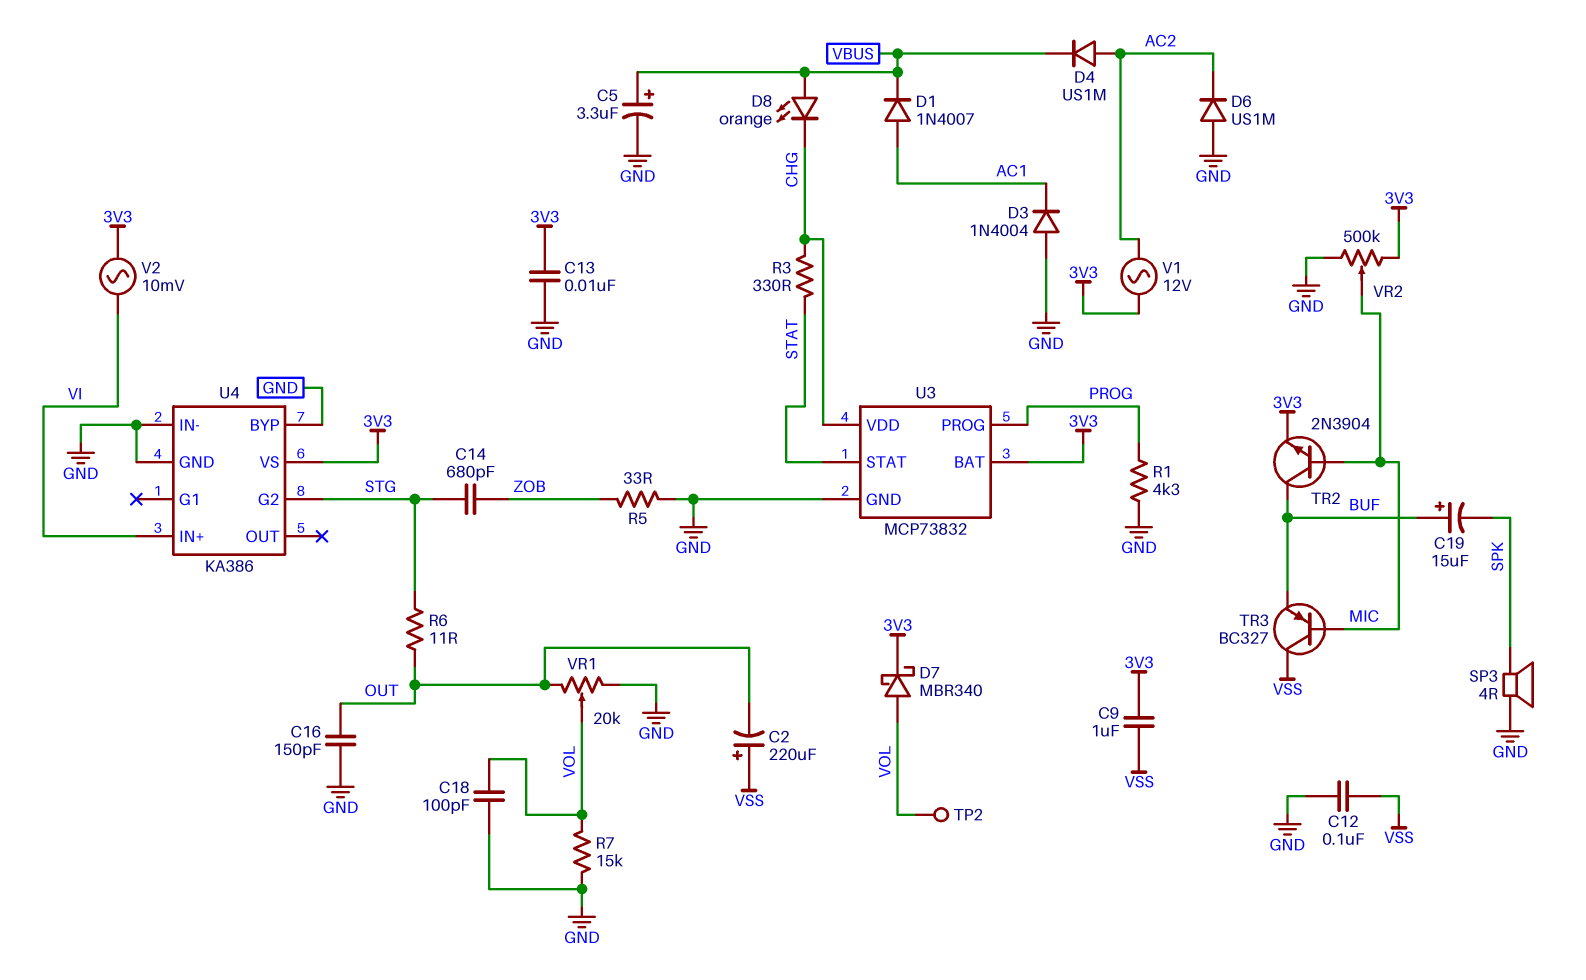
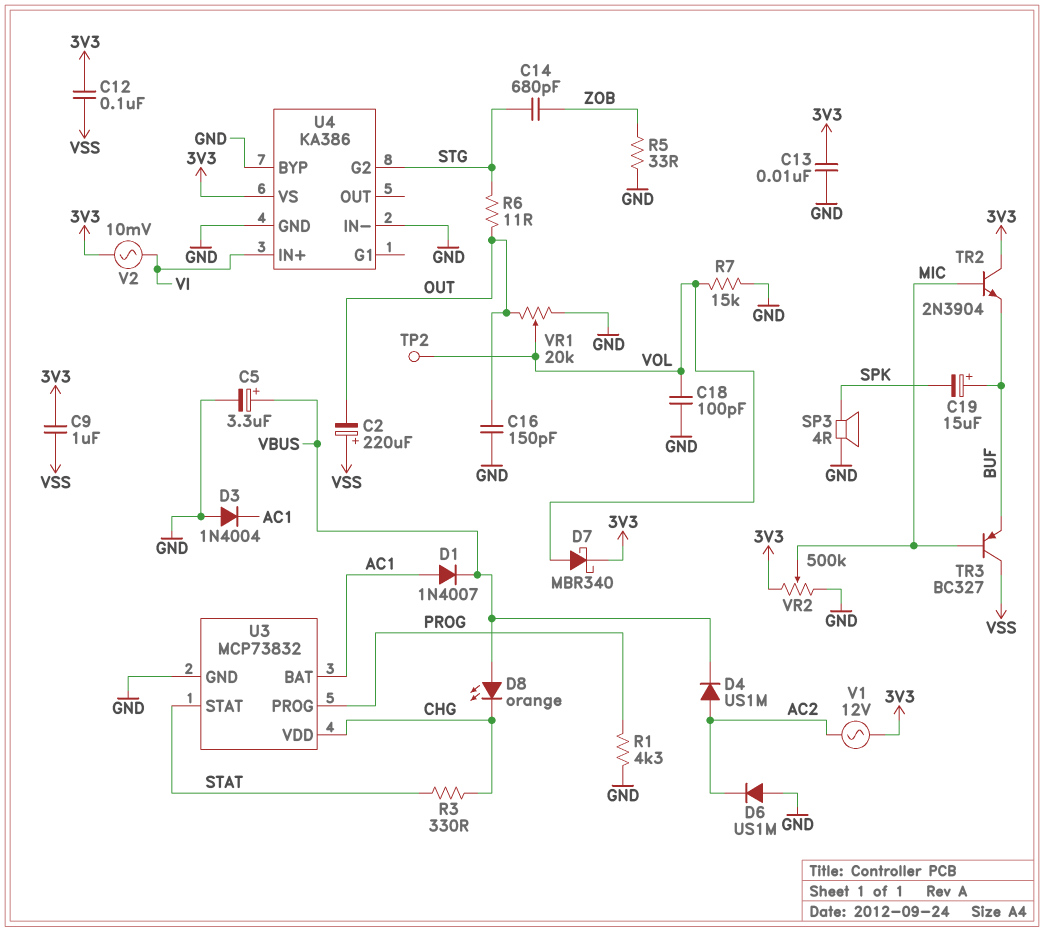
C12: 100nF (GND, VSS) -> 100nF (3V3, VSS)
TR2: NPN 2N3904 (B MIC, C BUF, E 3V3) -> NPN 2N3904 (B MIC, C 3V3, E BUF)
U3 pin BAT: 3V3 -> AC1

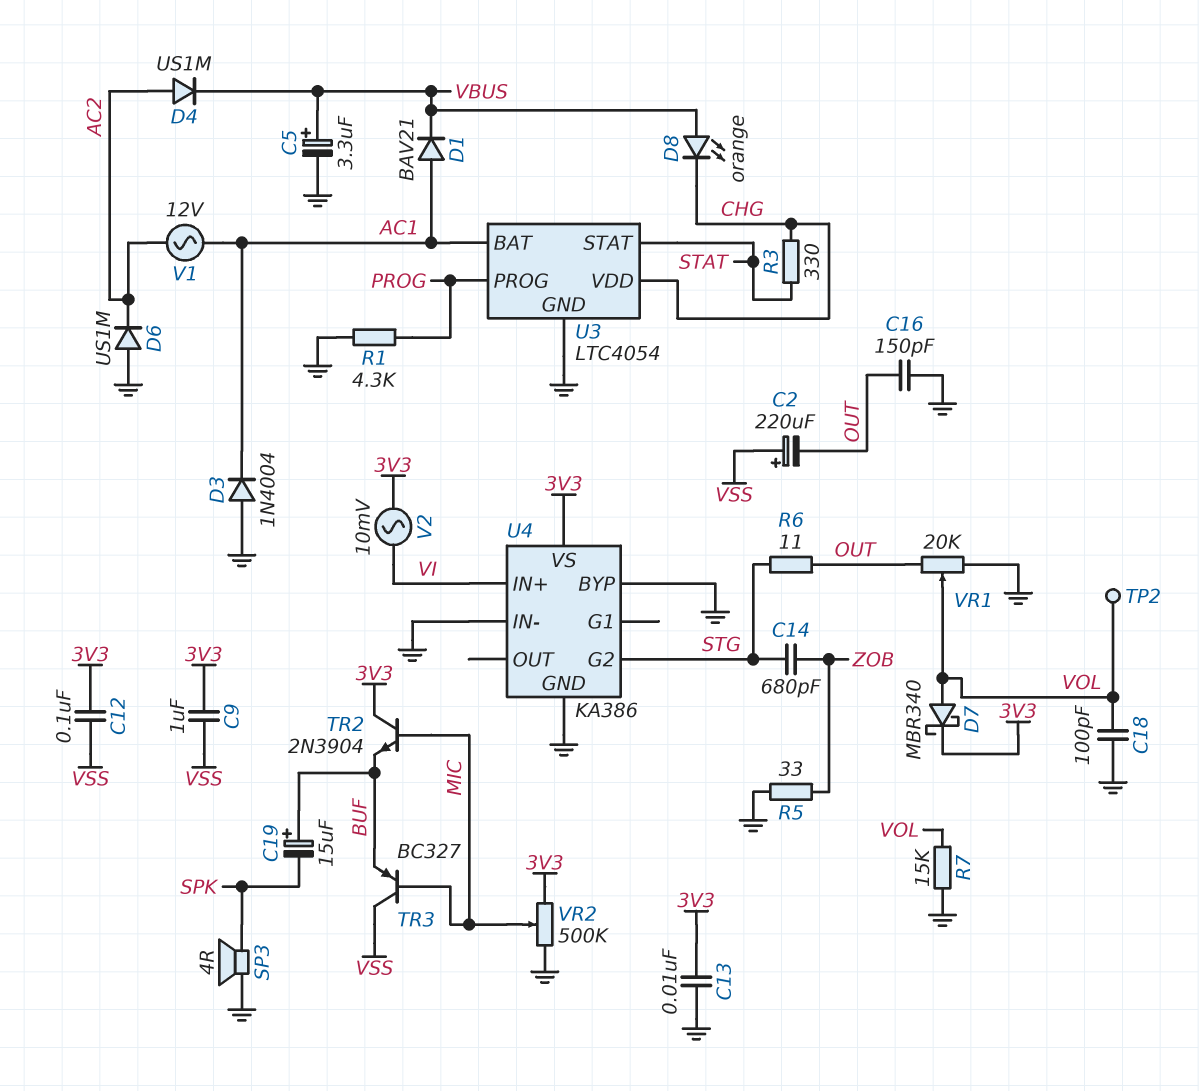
D1: diode 1N4007 (A AC1, K VBUS) -> diode BAV21 (A AC1, K VBUS)
U3: MCP73832 -> LTC4054
V1: AC 12V (3V3, AC2) -> AC 12V (AC1, AC2)

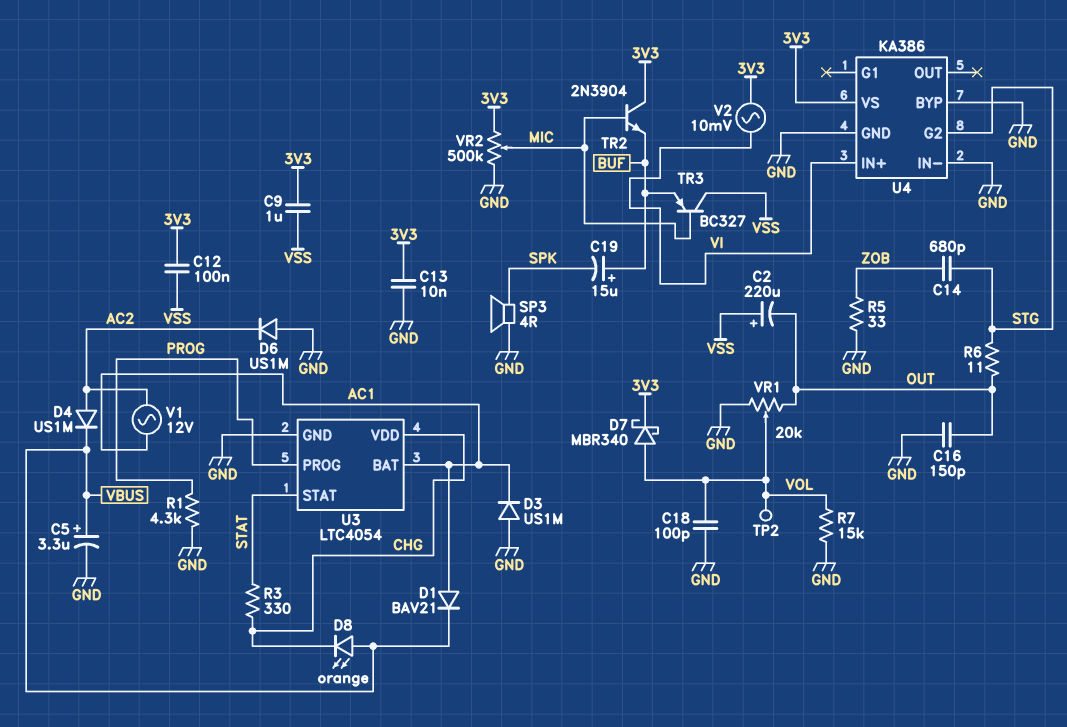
D3: diode 1N4004 (A GND, K AC1) -> diode US1M (A GND, K AC1)

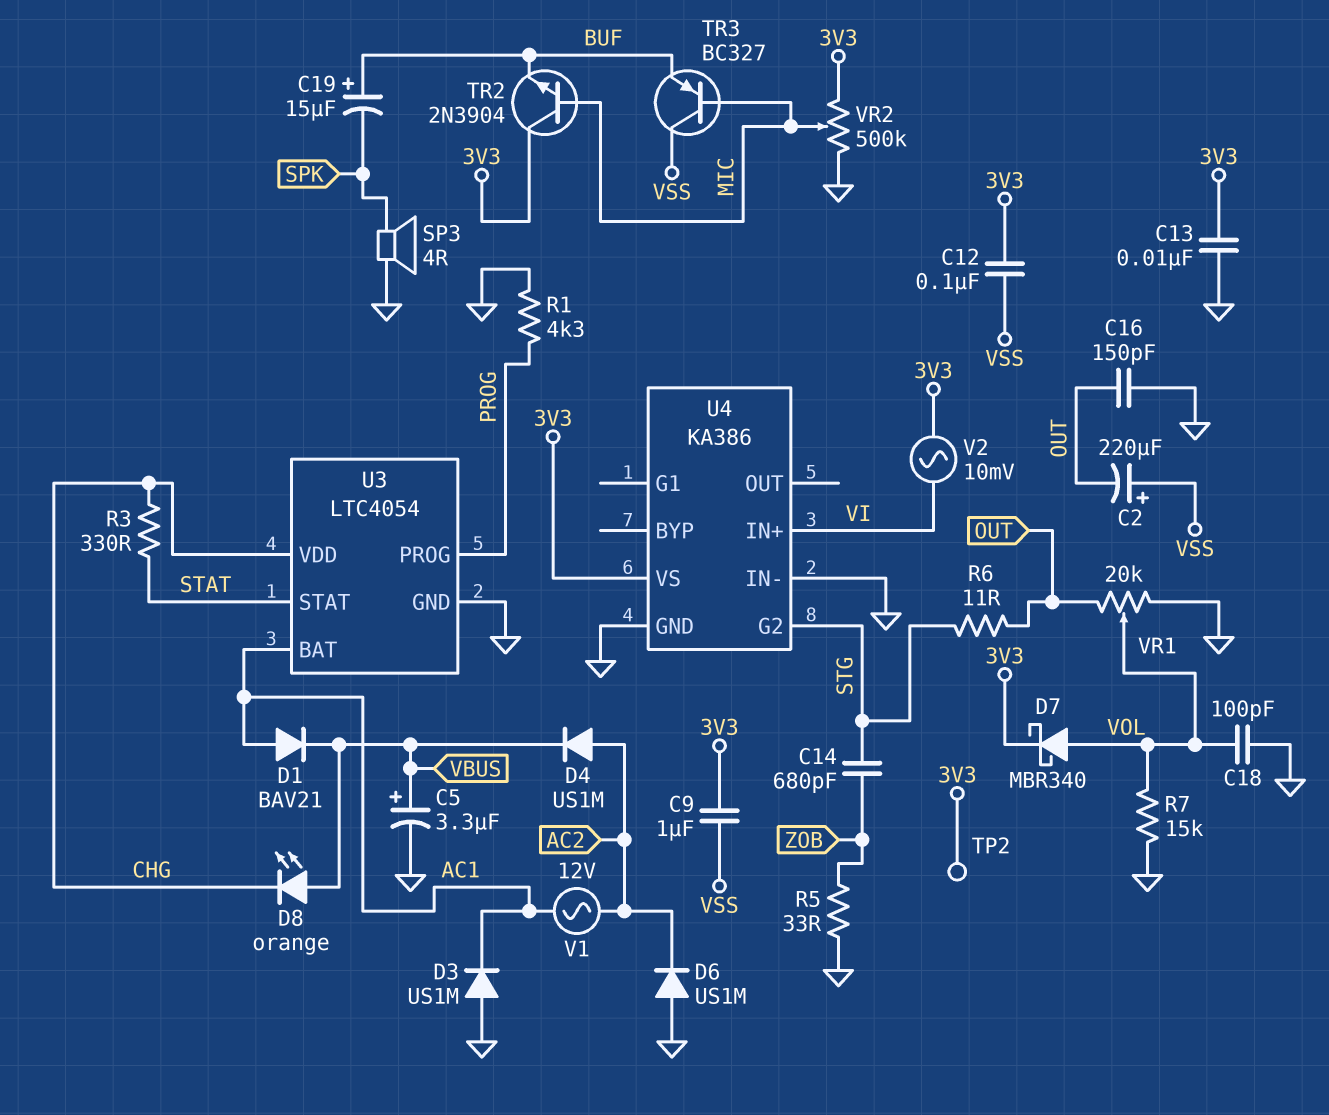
TP2: test point (VOL) -> test point (3V3)
U4 pin BYP: GND -> none

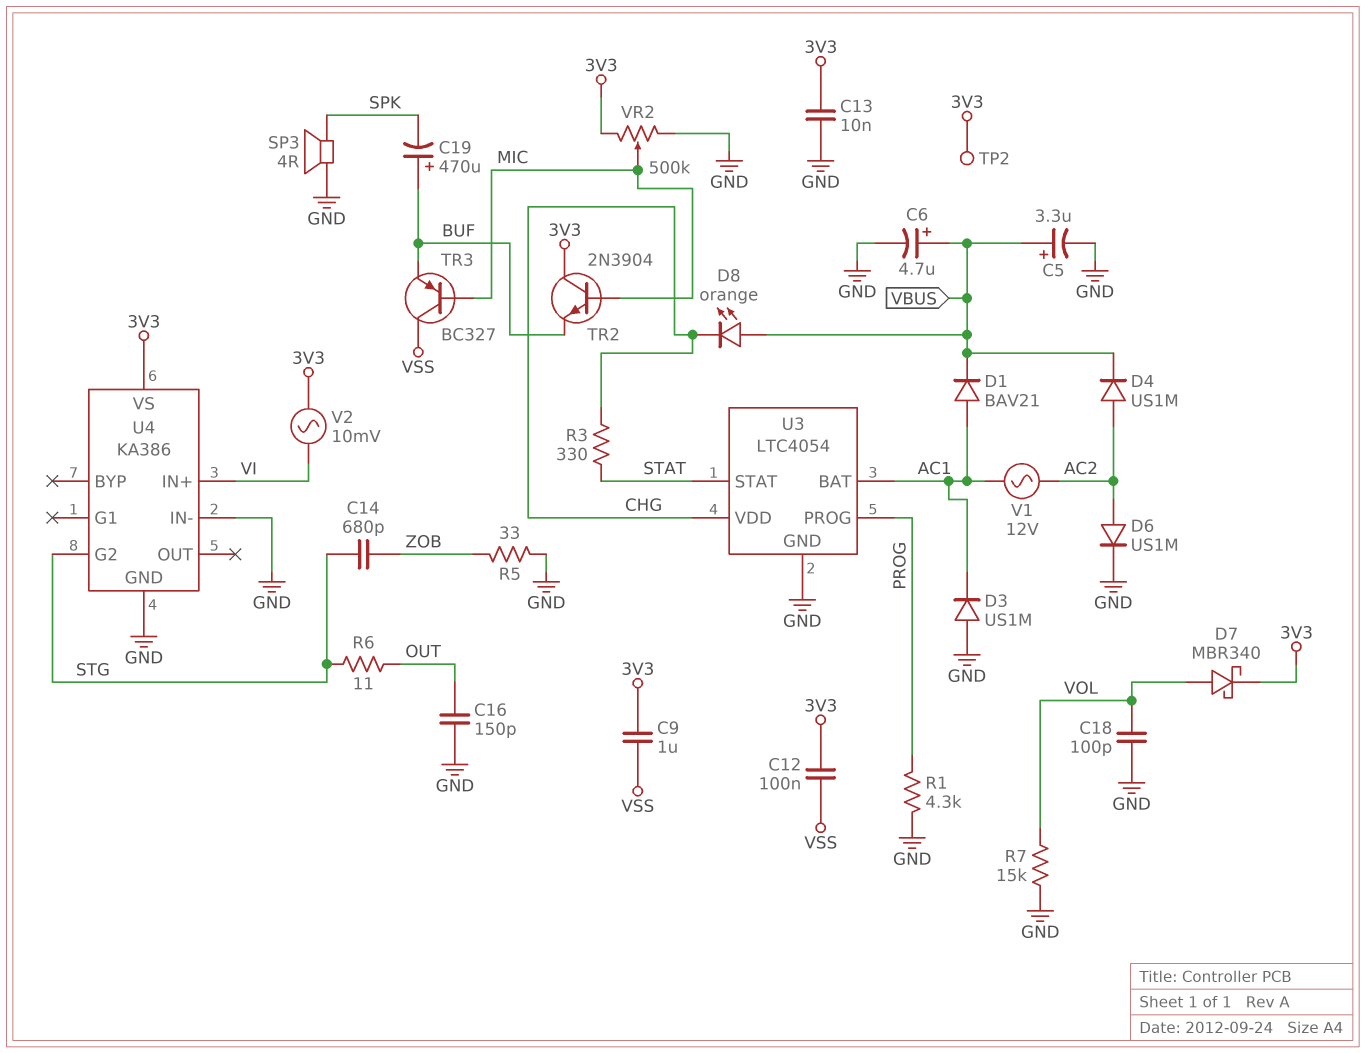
C2: 220uF (plus VSS, minus OUT) -> none
C6: none -> 4.7uF (plus VBUS, minus GND)
C19: 15uF (plus BUF, minus SPK) -> 470uF (plus BUF, minus SPK)
D6: diode US1M (A GND, K AC2) -> diode US1M (A AC2, K GND)
VR1: 20k (GND, OUT, wiper VOL) -> none

